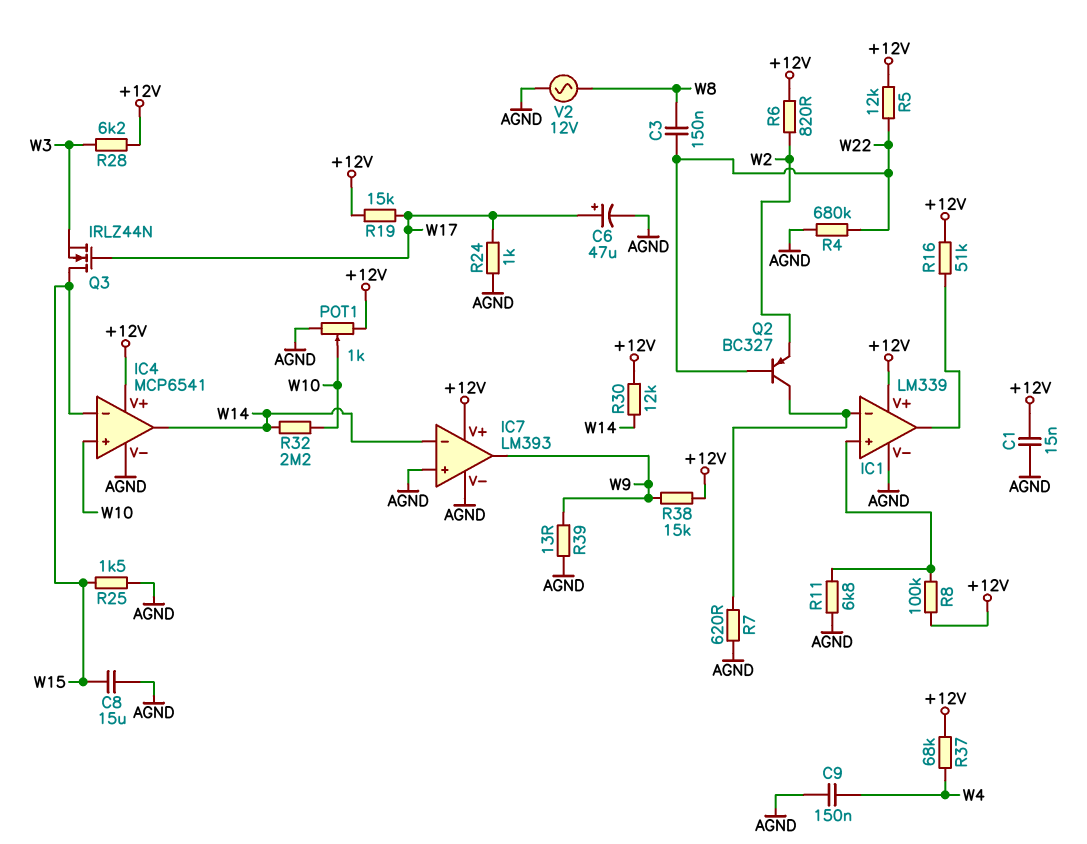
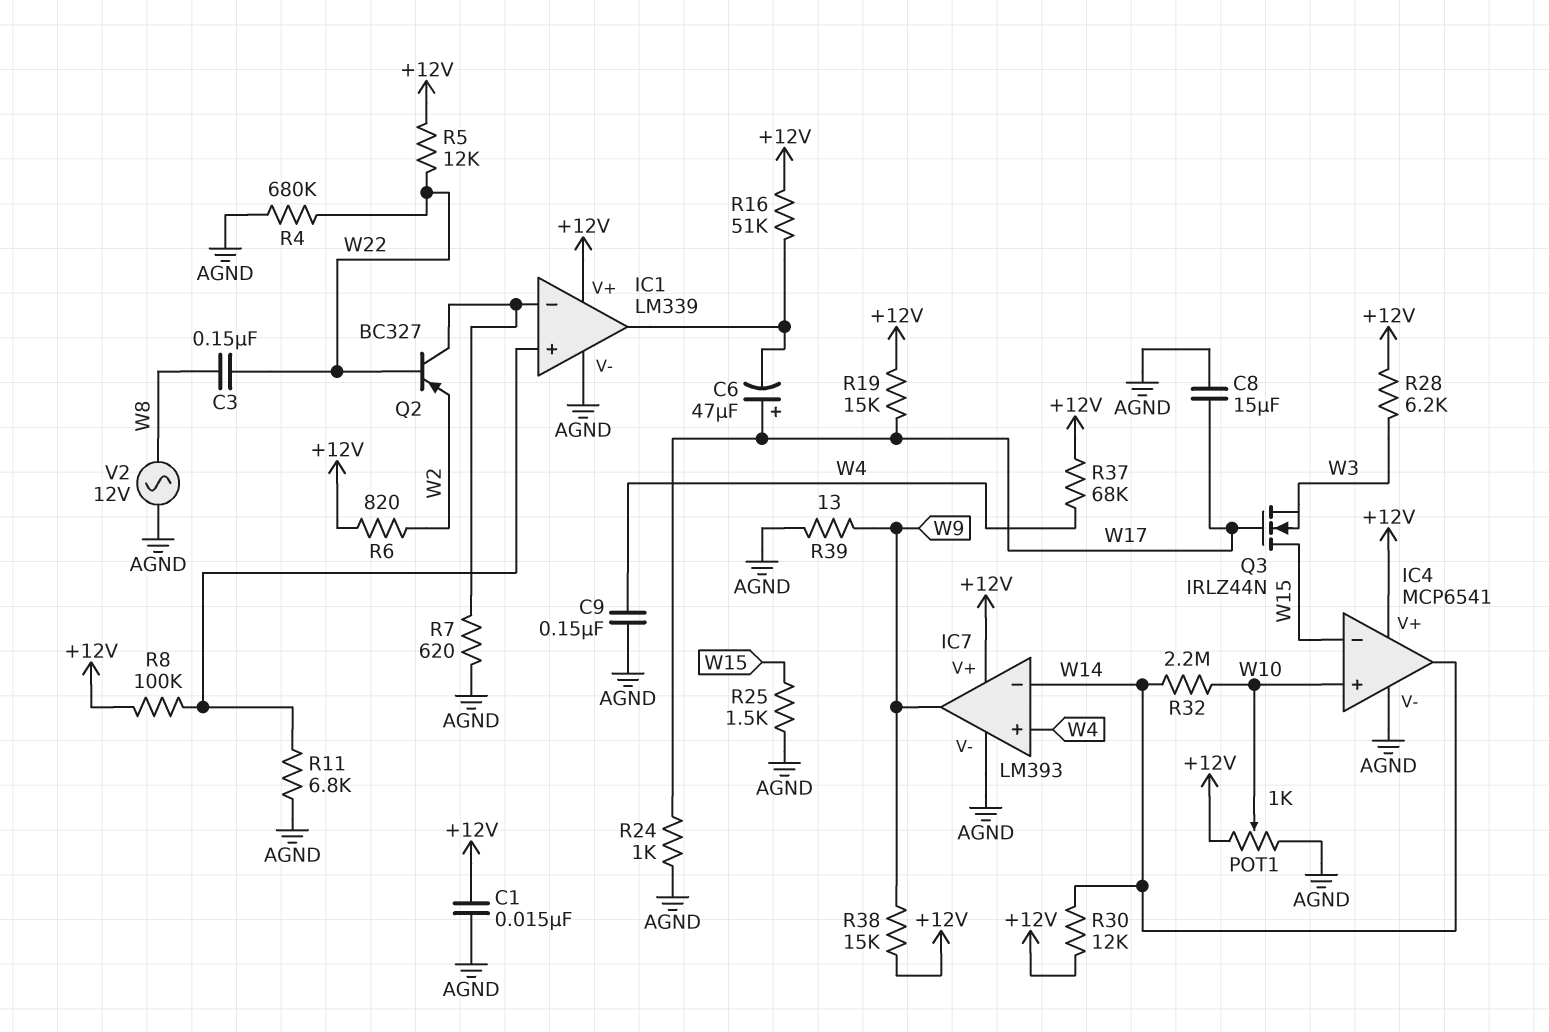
C6: 47uF (plus W17, minus AGND) -> 47uF (plus W17, minus IC1/out)
C8: 15uF (AGND, W15) -> 15uF (AGND, W17)
IC7 pin in+: AGND -> W4

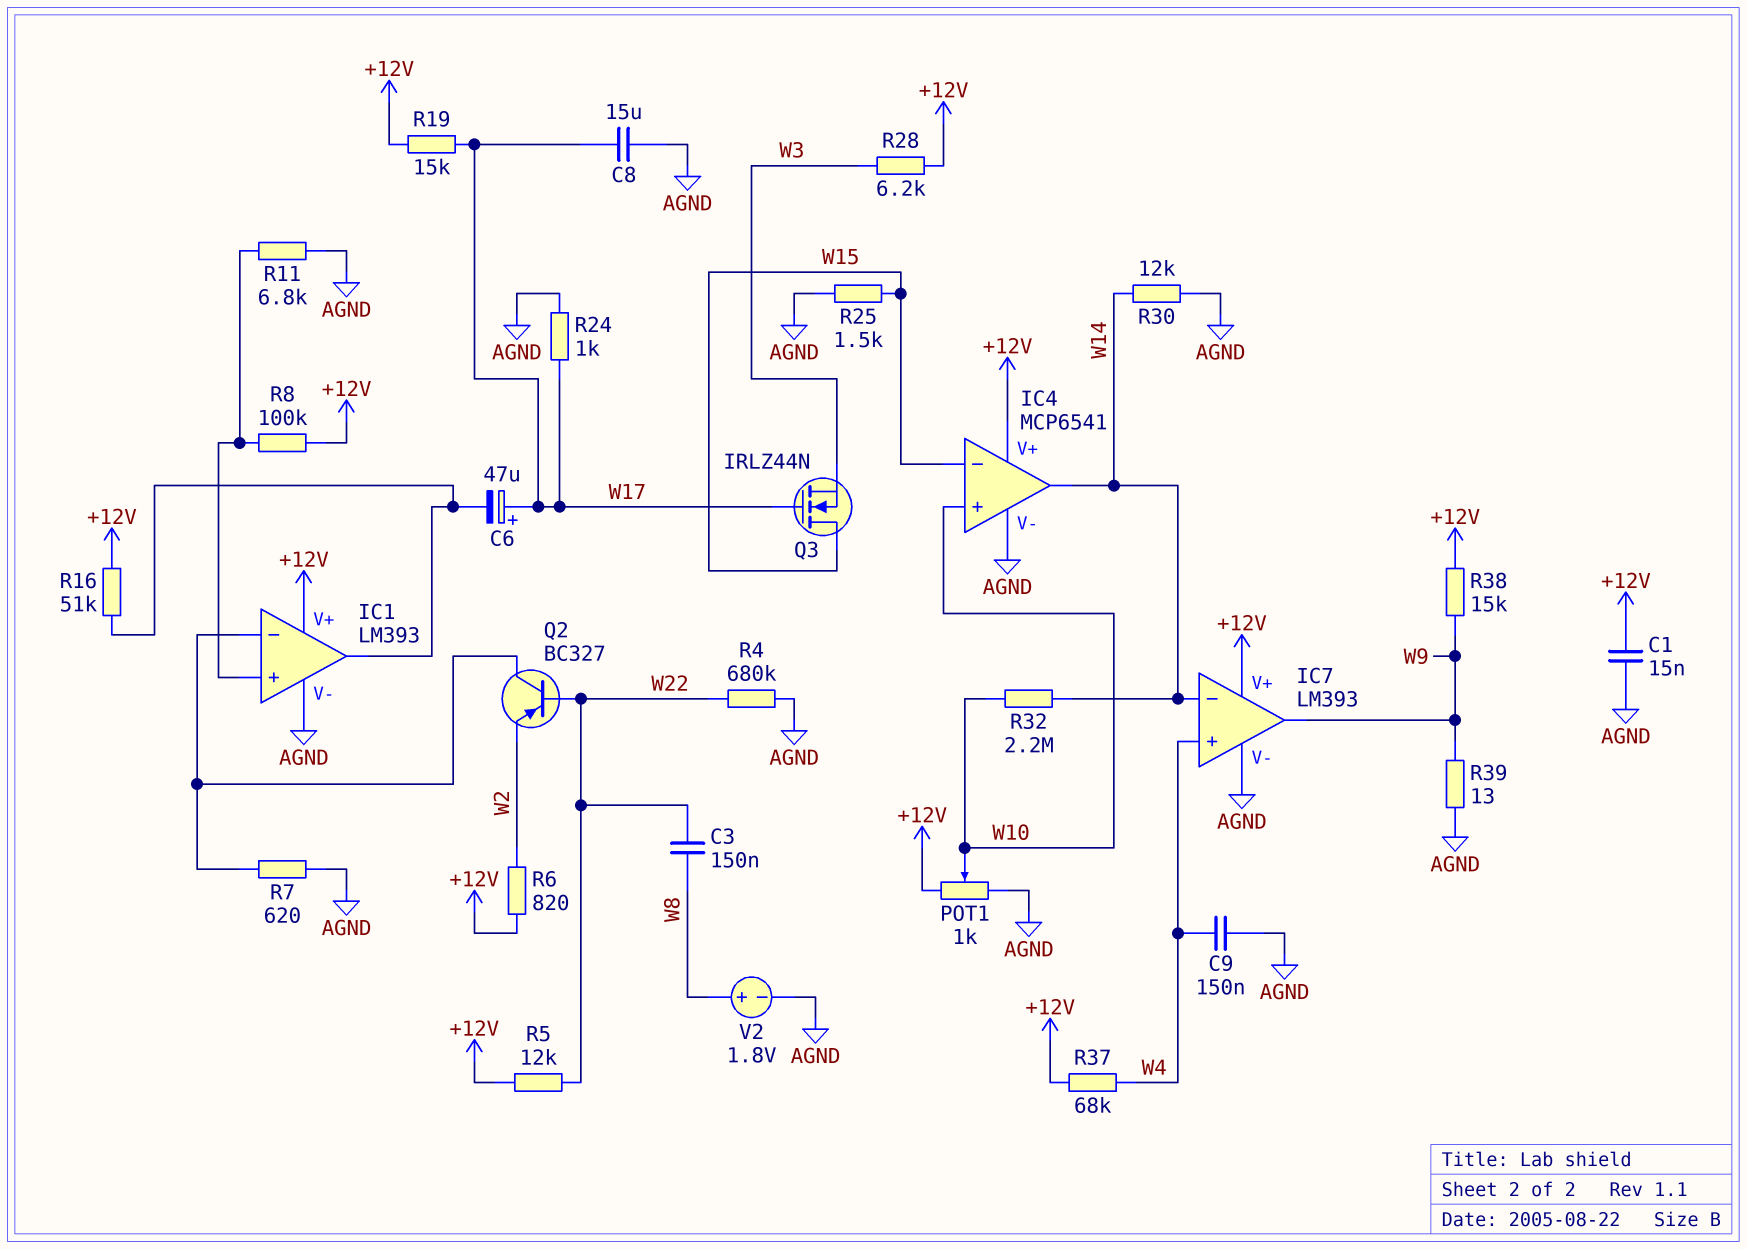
IC1: LM339 -> LM393
R30: 12k (+12V, W14) -> 12k (AGND, W14)
V2: AC 12V (AGND, W8) -> 1.8V (plus W8, minus AGND)

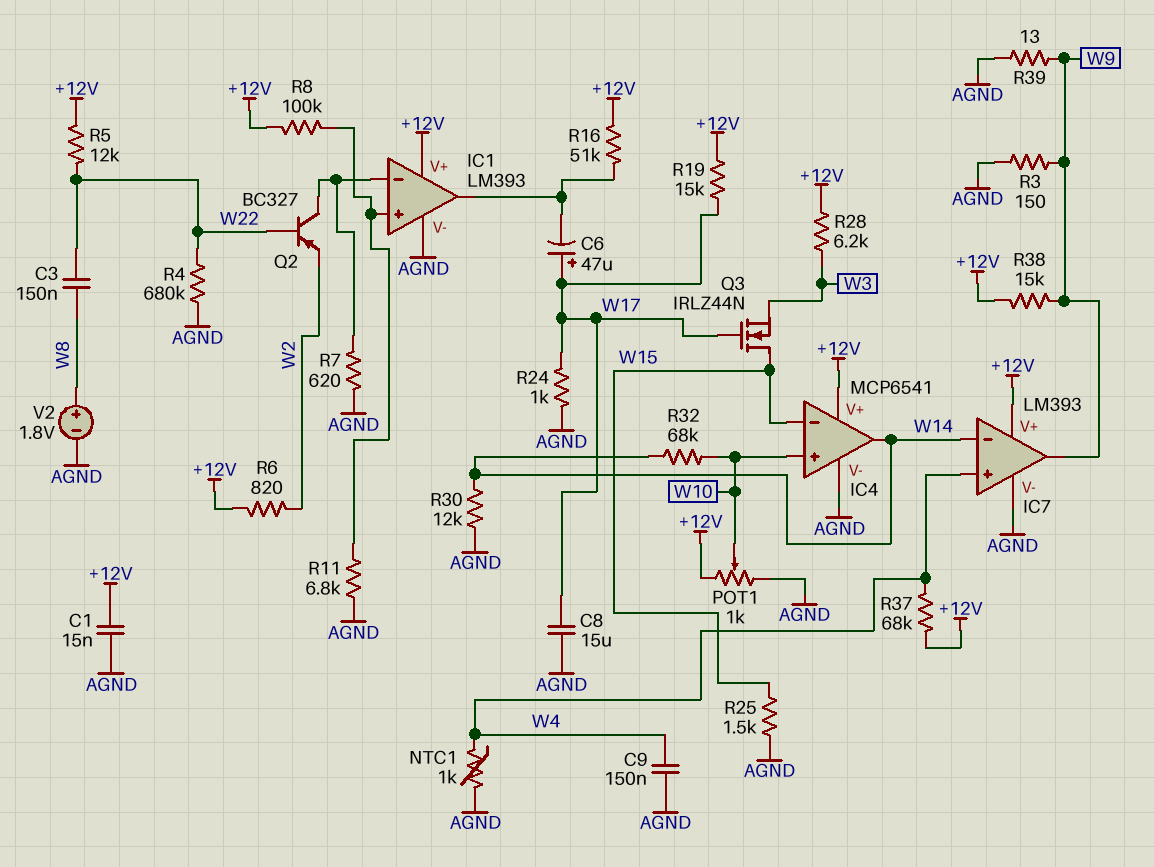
NTC1: none -> 1k (AGND, W4)
R3: none -> 150 (AGND, W9)
R32: 2.2M (W10, W14) -> 68k (W10, W14)

